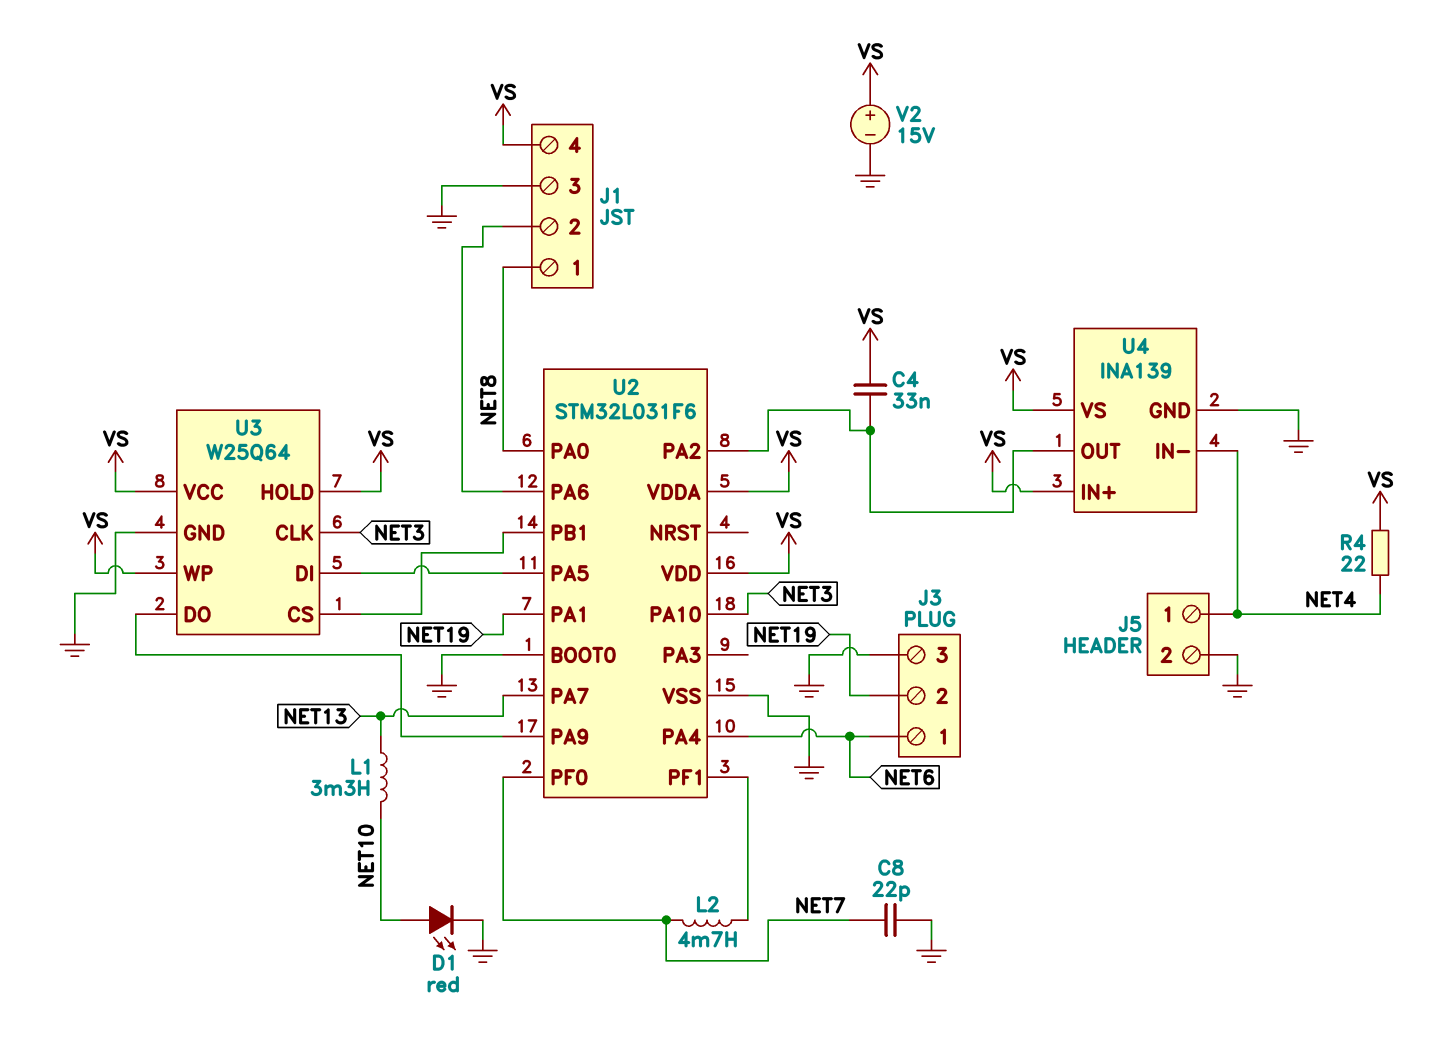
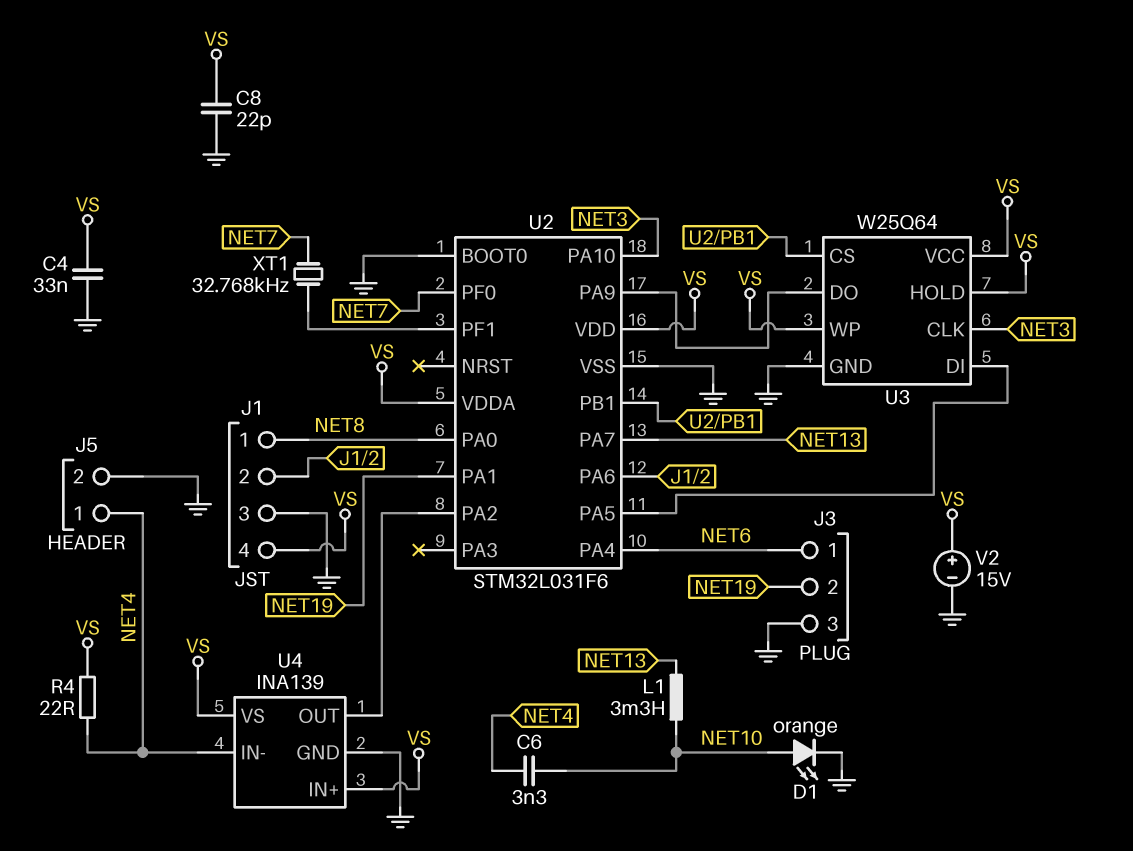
C4: 33nF (U2/PA2, VS) -> 33nF (GND, VS)
C6: none -> 3.3nF (NET4, NET10)
C8: 22pF (GND, NET7) -> 22pF (GND, VS)
D1: LED red (A NET10, K GND) -> LED orange (A NET10, K GND)
L2: 4.7mH (NET7, U2/PF1) -> none
XT1: none -> 32.768kHz (NET7, U2/PF1)

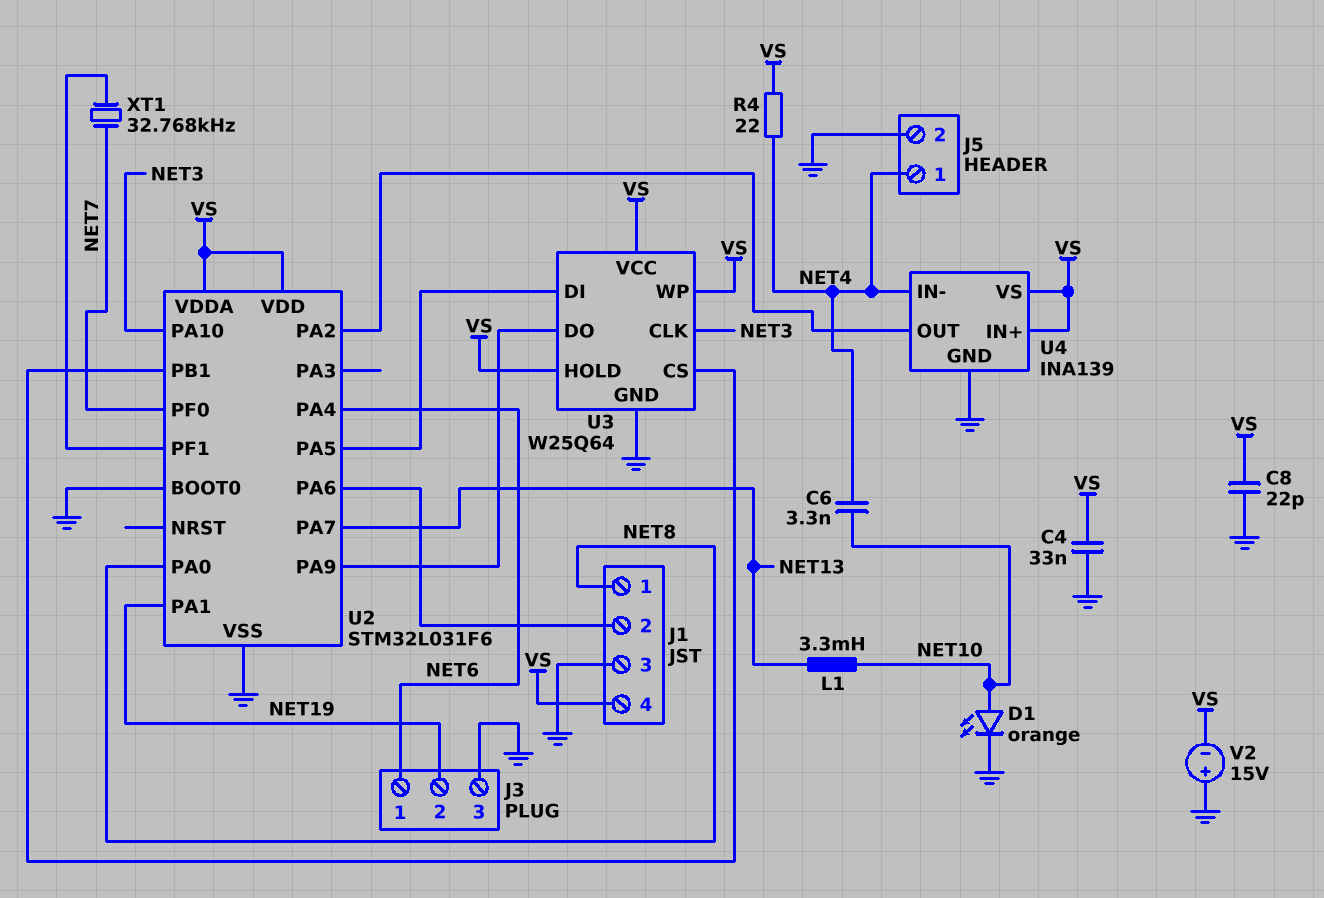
V2: 15V (plus VS, minus GND) -> 15V (plus GND, minus VS)

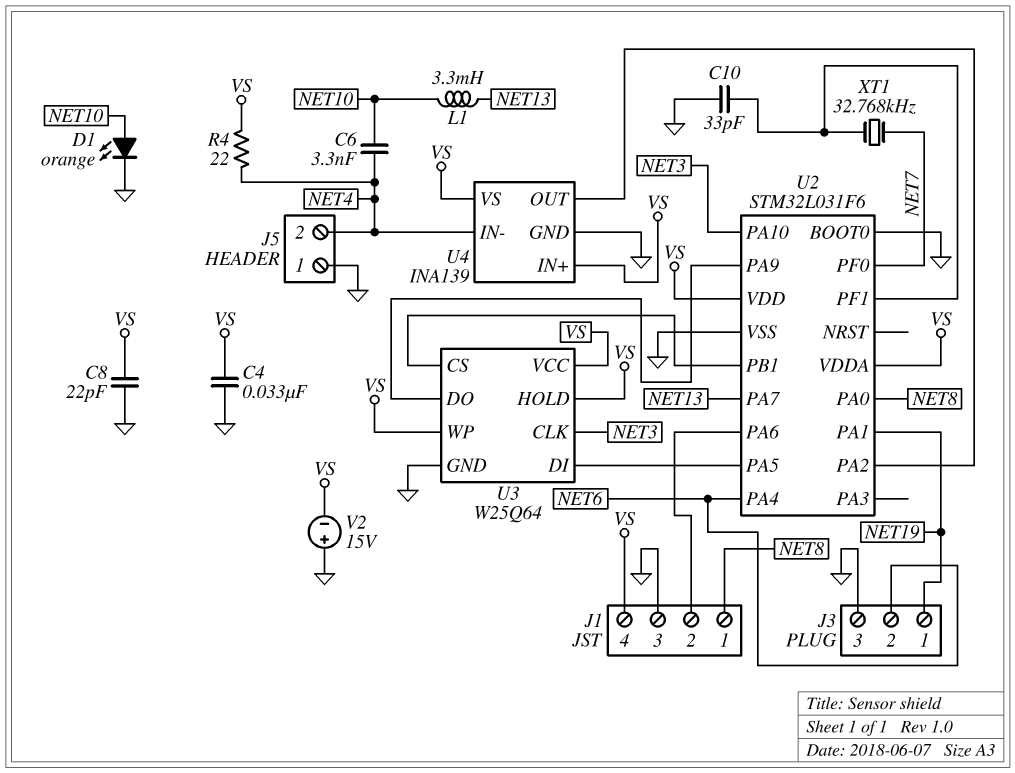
C10: none -> 33pF (GND, U2/PF1)
J3 pin 1: NET6 -> NET19
J3 pin 2: NET19 -> NET6
J5 pin 1: NET4 -> GND
J5 pin 2: GND -> NET4

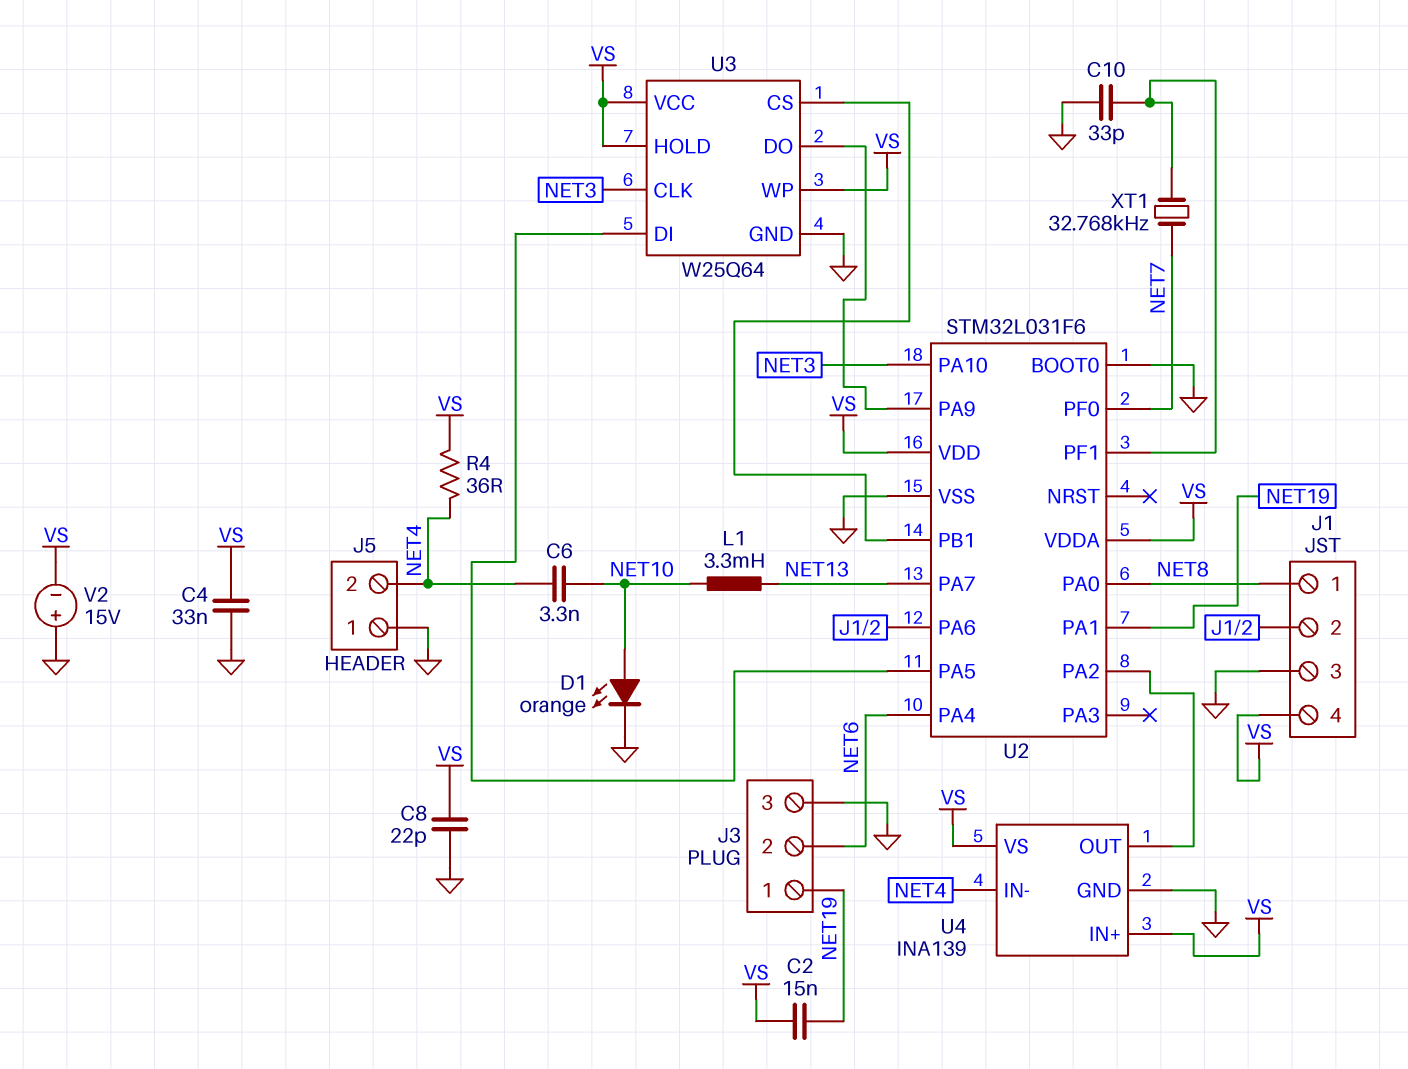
C2: none -> 15nF (NET19, VS)
R4: 22 (NET4, VS) -> 36 (NET4, VS)

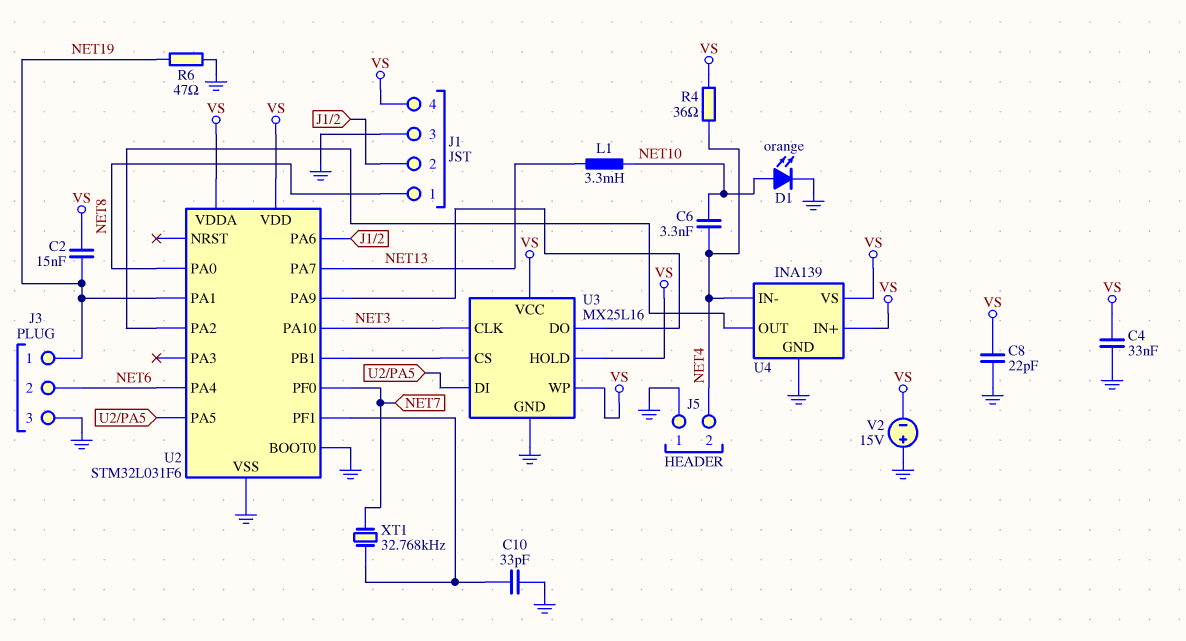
R6: none -> 47 (GND, NET19)
U3: W25Q64 -> MX25L16

